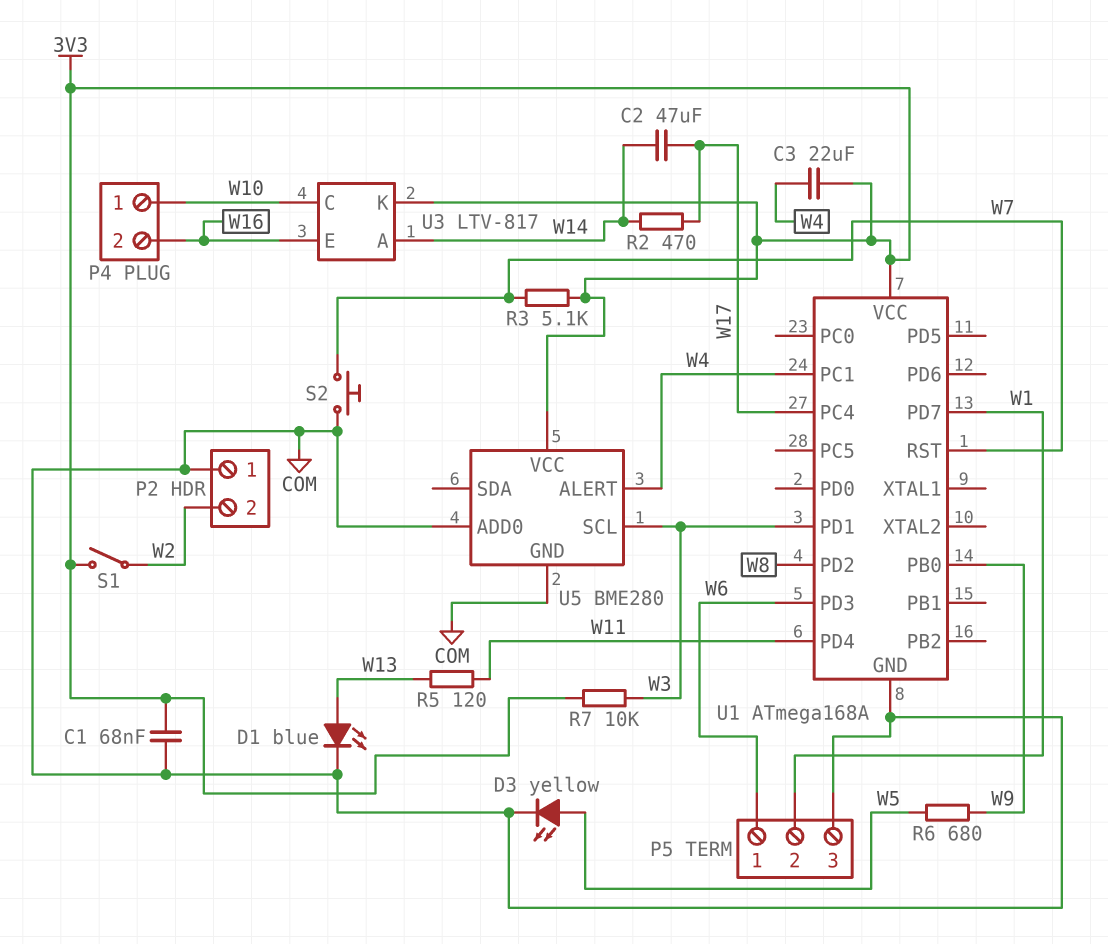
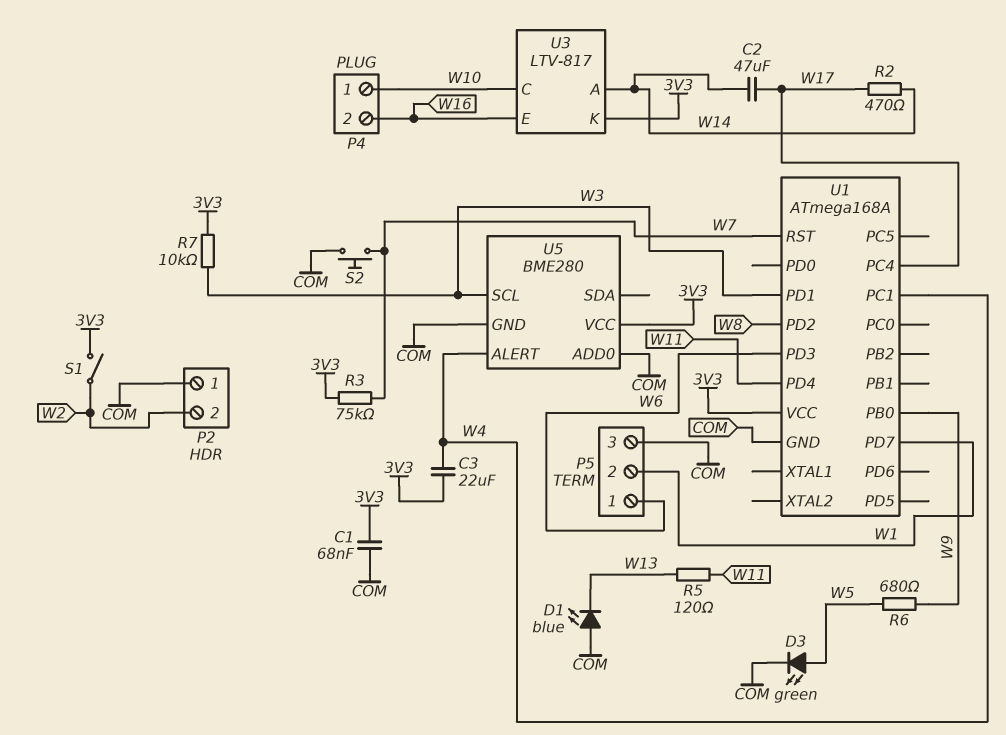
D1: LED blue (A W13, K COM) -> LED blue (A COM, K W13)
D3: LED yellow (A W5, K COM) -> LED green (A W5, K COM)
R3: 5.1k (3V3, W7) -> 75k (3V3, W7)

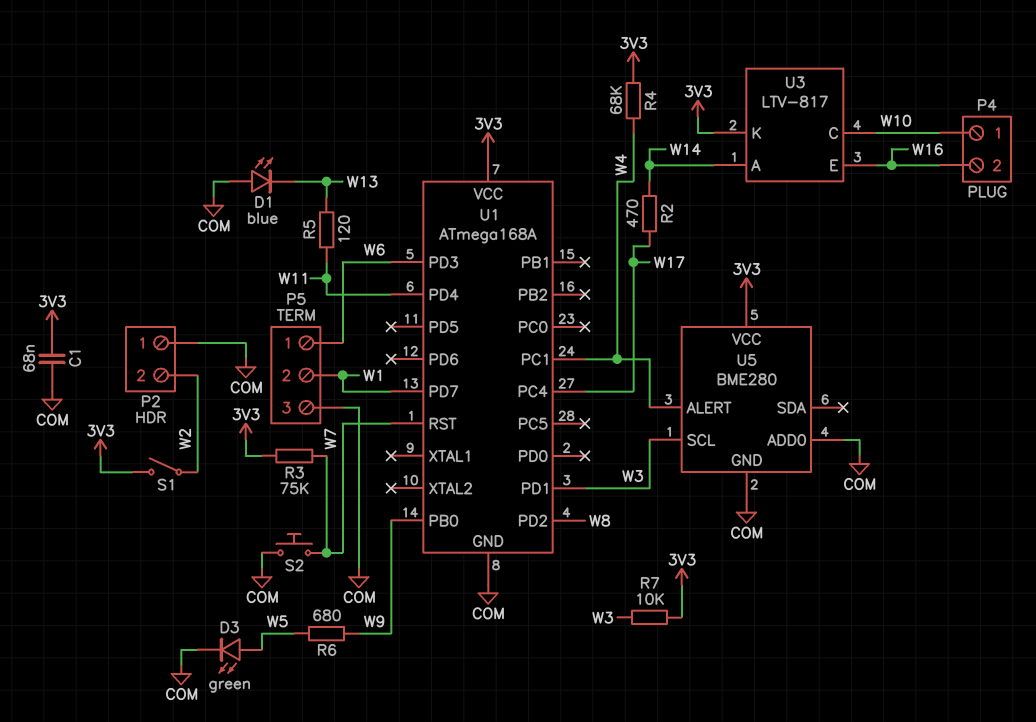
C2: 47uF (W14, W17) -> none
C3: 22uF (3V3, W4) -> none
R4: none -> 68k (3V3, W4)

